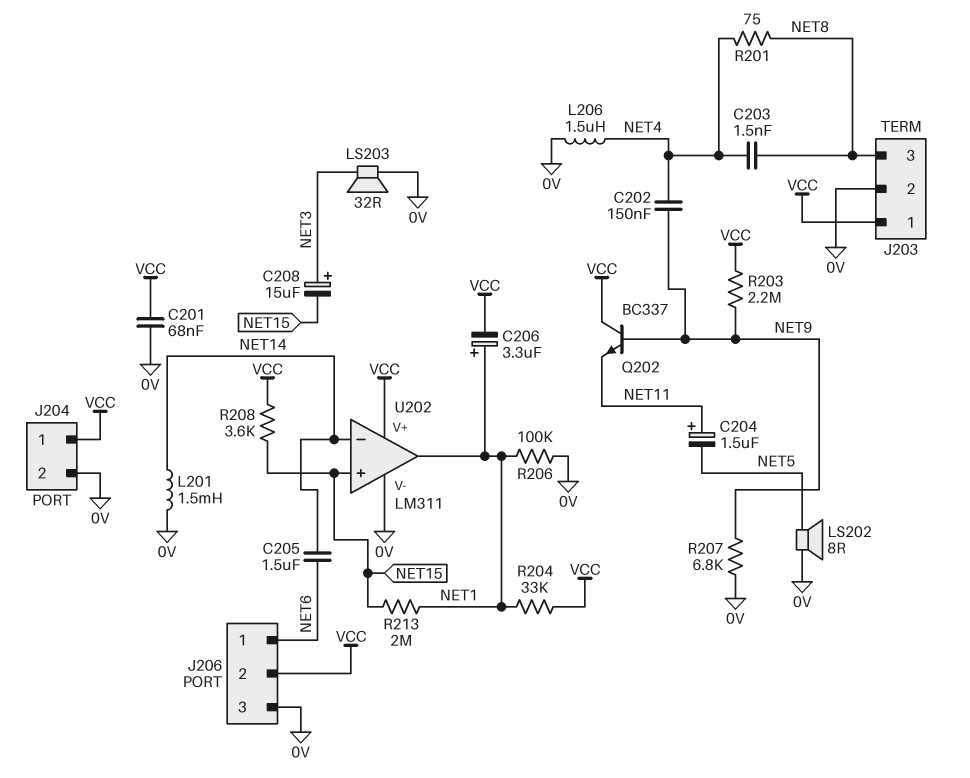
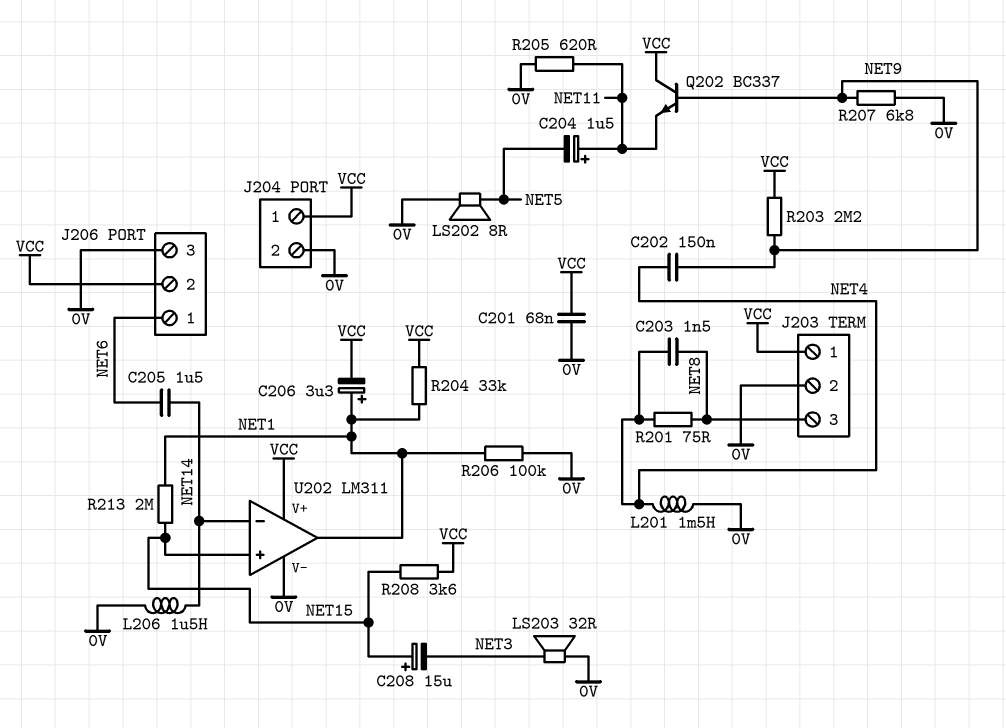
C208: 15uF (plus NET3, minus NET15) -> 15uF (plus NET15, minus NET3)
L201: 1.5mH (0V, NET14) -> 1.5mH (0V, NET4)
L206: 1.5uH (0V, NET4) -> 1.5uH (0V, NET14)
R205: none -> 620 (0V, NET11)

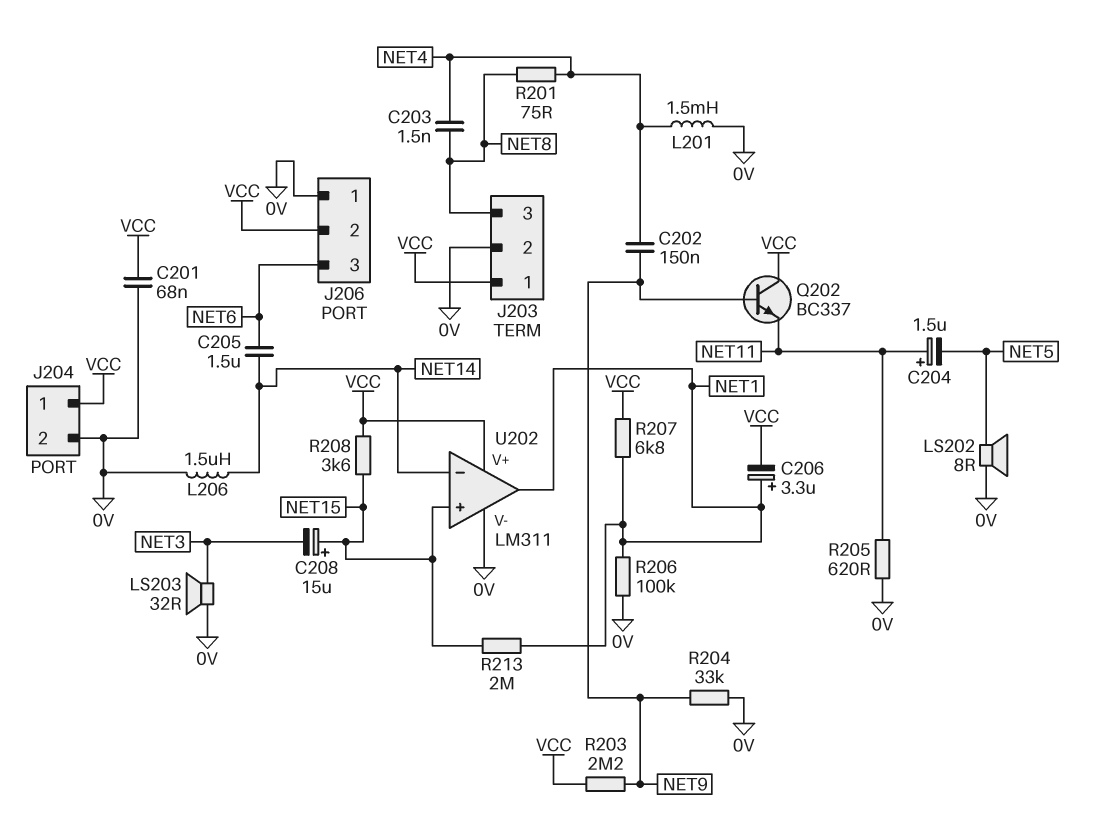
J206 pin 1: NET6 -> 0V
J206 pin 3: 0V -> NET6
R204: 33k (NET1, VCC) -> 33k (0V, NET9)
R207: 6.8k (0V, NET9) -> 6.8k (NET1, VCC)

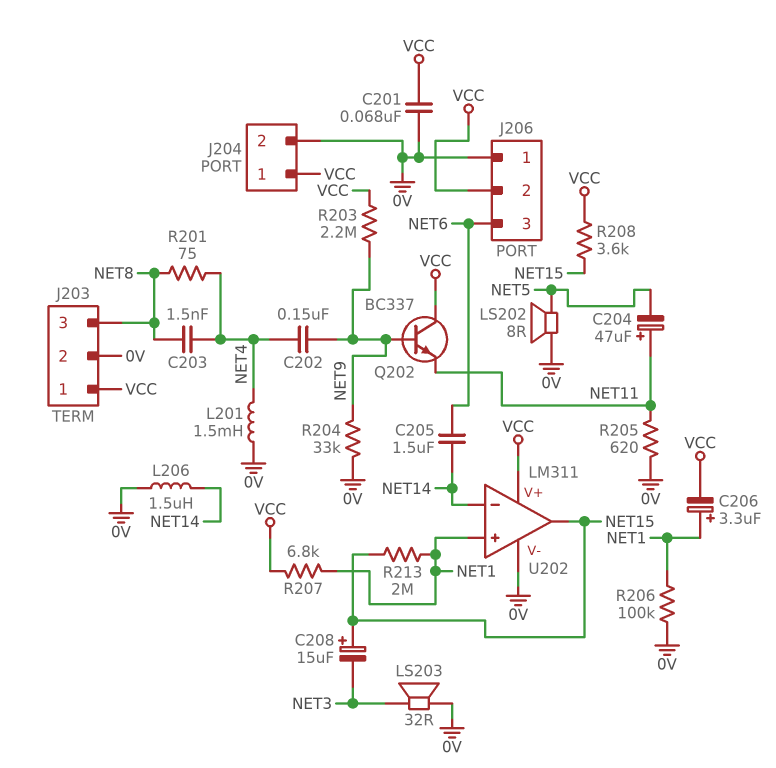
C204: 1.5uF (plus NET11, minus NET5) -> 47uF (plus NET11, minus NET5)
U202 pin in+: NET15 -> NET1
U202 pin out: NET1 -> NET15

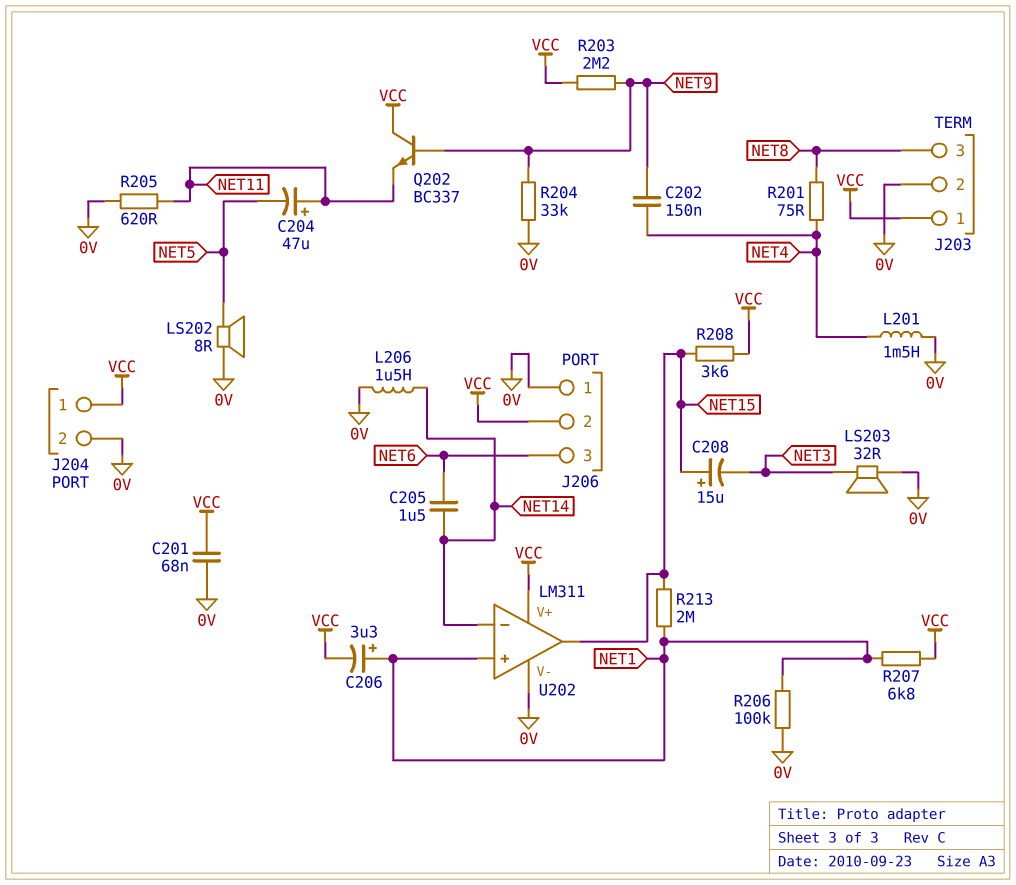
C203: 1.5nF (NET4, NET8) -> none

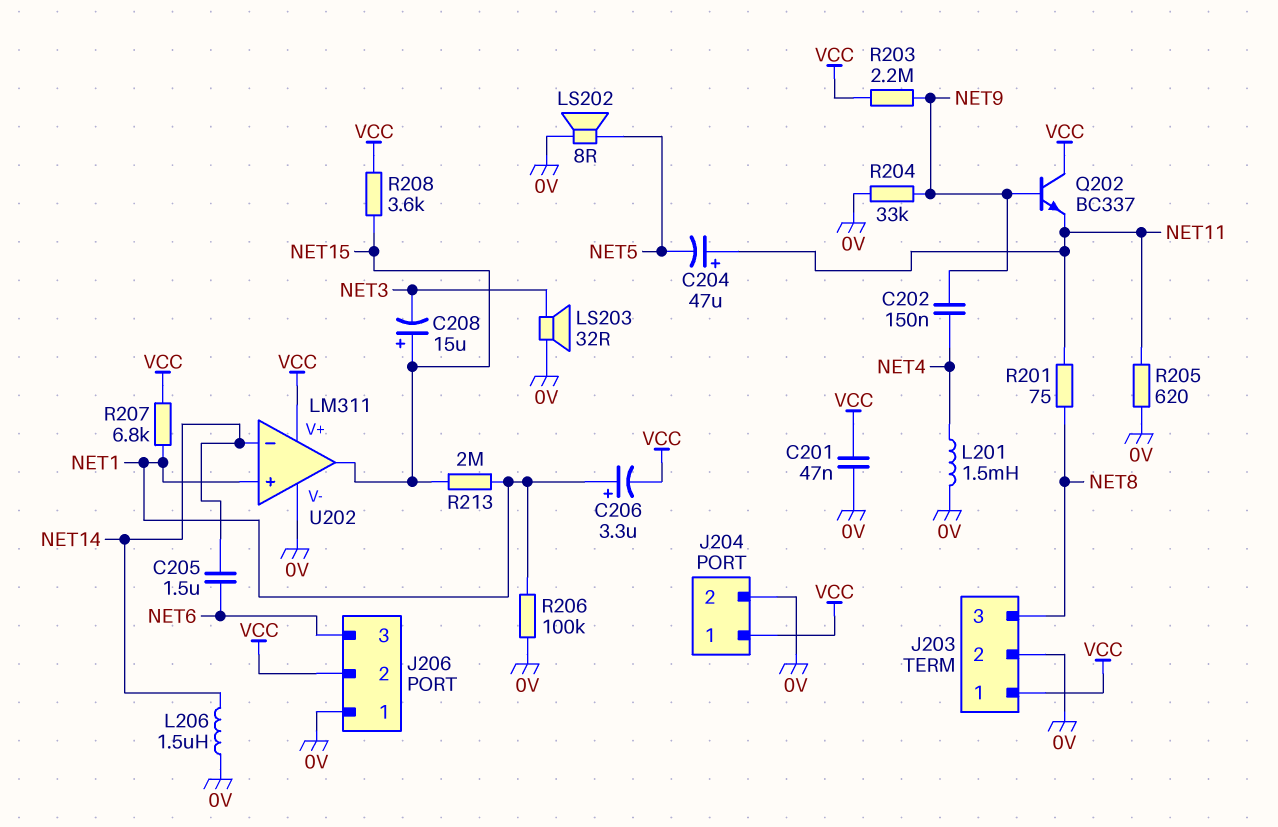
C201: 68nF (0V, VCC) -> 47nF (0V, VCC)
R201: 75 (NET4, NET8) -> 75 (NET8, NET11)

